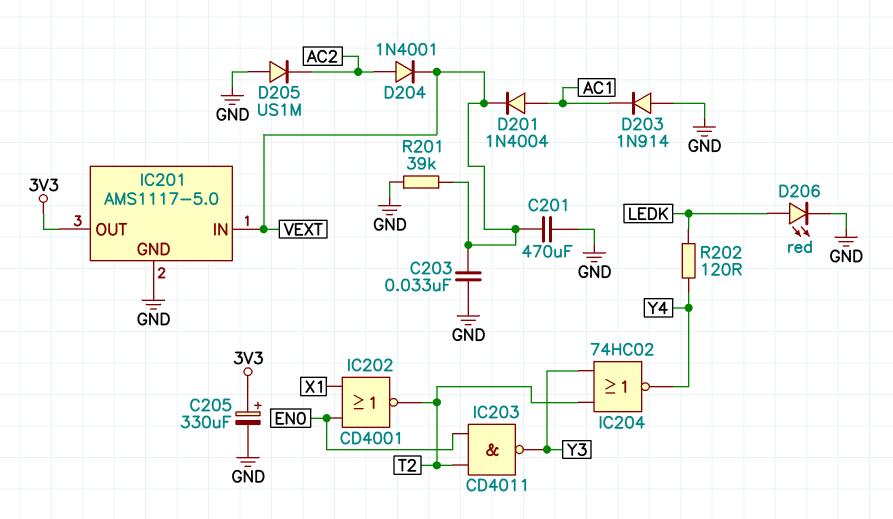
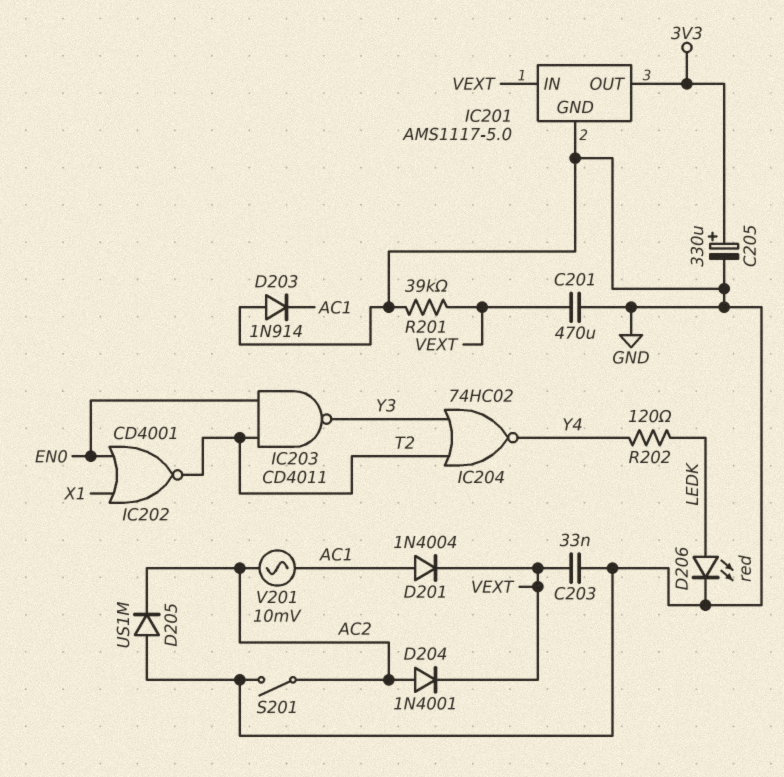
S201: none -> switch (AC2, GND)
V201: none -> AC 10mV (AC1, AC2)

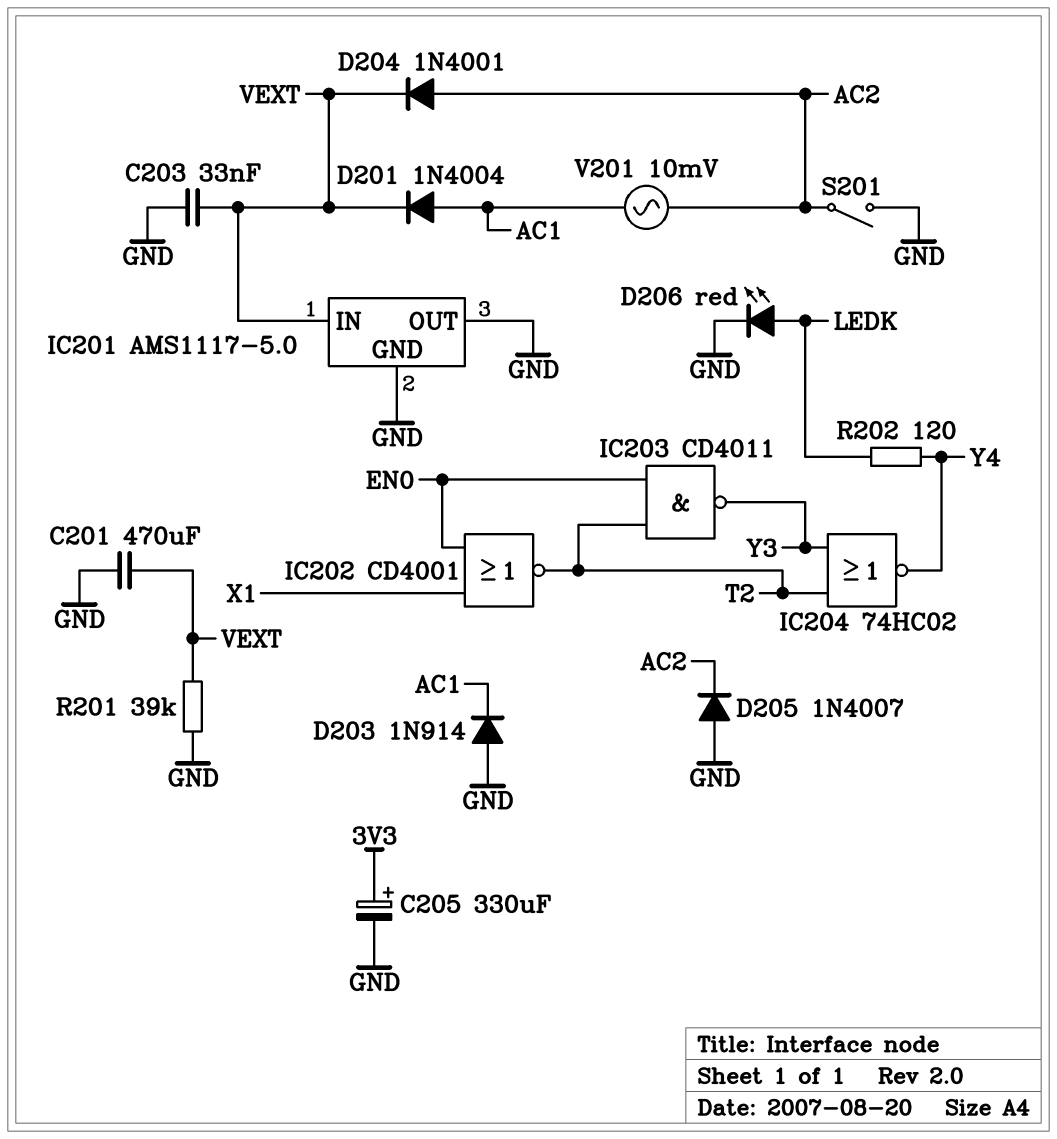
D205: diode US1M (A GND, K AC2) -> diode 1N4007 (A GND, K AC2)
IC201 pin OUT: 3V3 -> GND

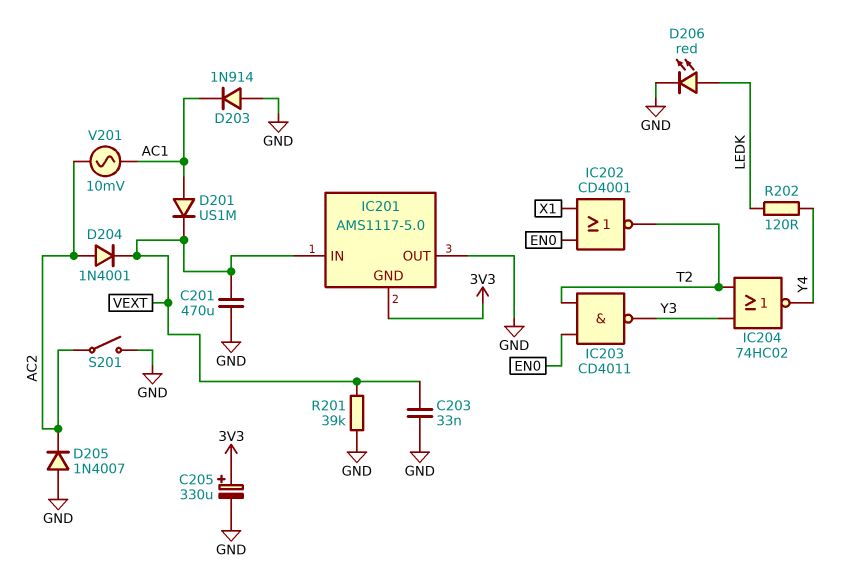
D201: diode 1N4004 (A AC1, K VEXT) -> diode US1M (A AC1, K VEXT)
IC201 pin GND: GND -> 3V3

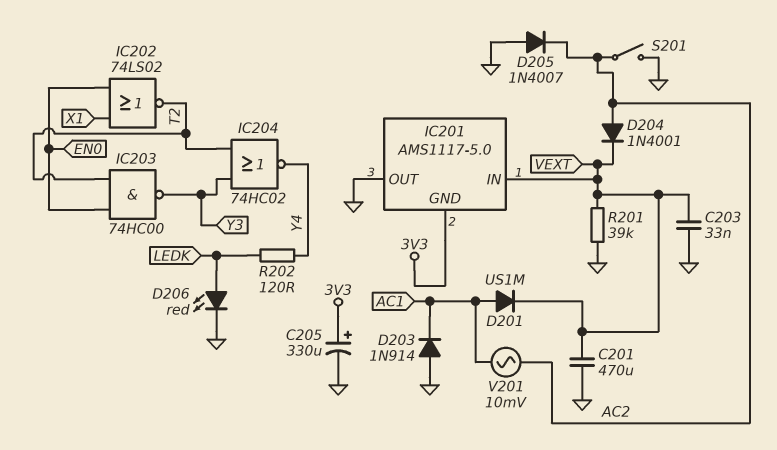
IC202: NOR CD4001 (in EN0, in X1, out T2) -> NOR 74LS02 (in EN0, in X1, out T2)
IC203: NAND CD4011 (in EN0, in T2, out Y3) -> NAND 74HC00 (in EN0, in T2, out Y3)

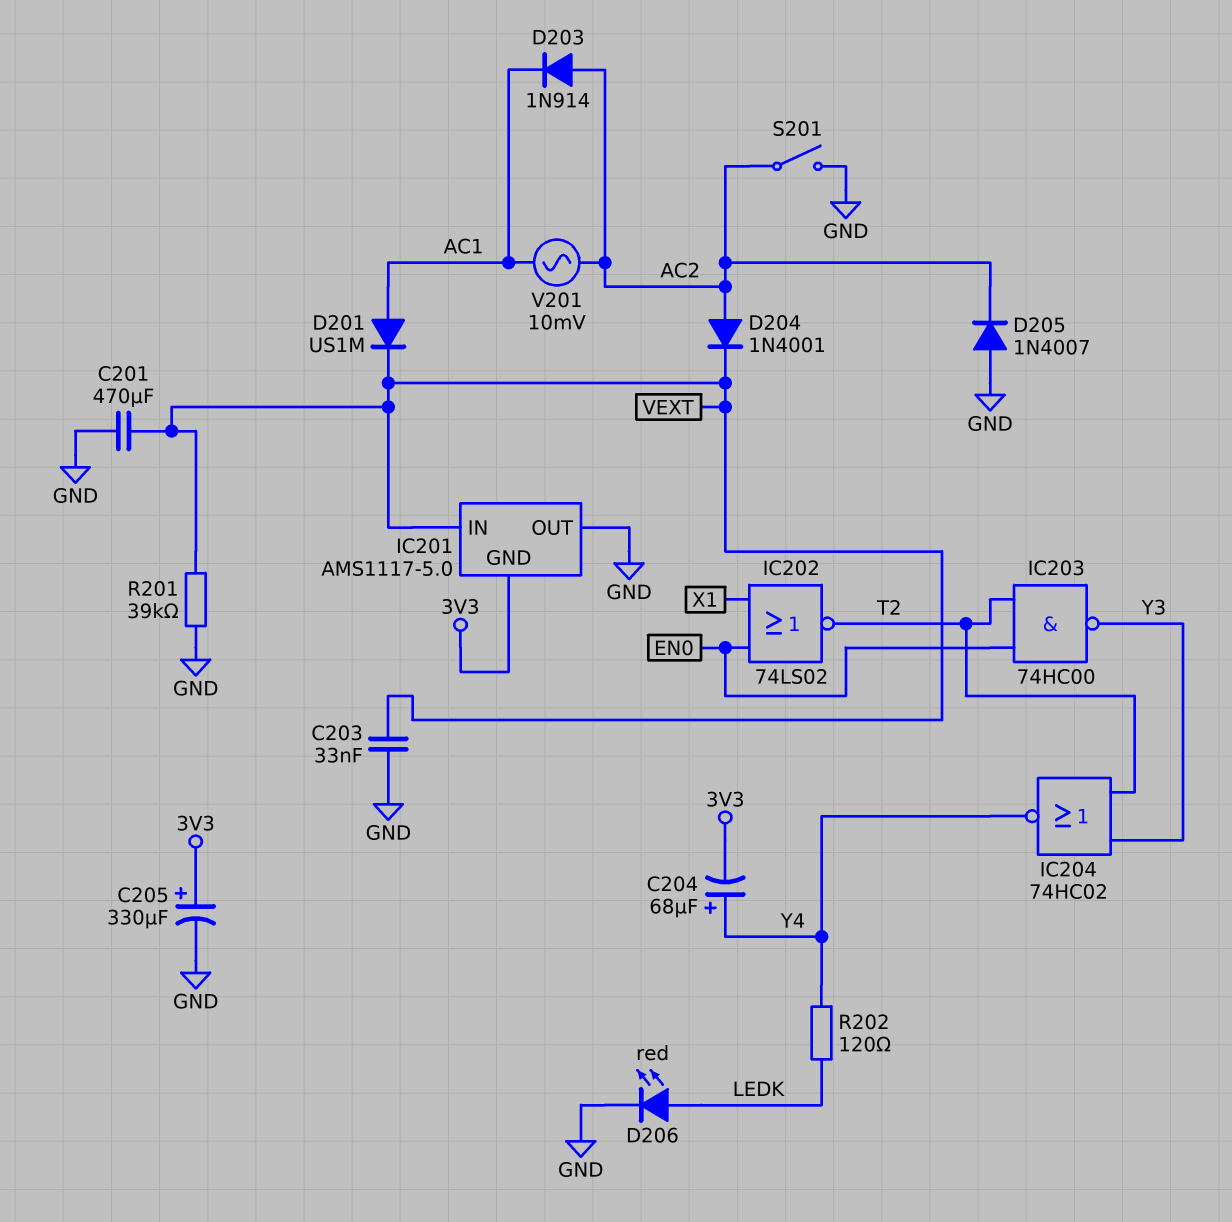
C204: none -> 68uF (plus Y4, minus 3V3)
D203: diode 1N914 (A GND, K AC1) -> diode 1N914 (A AC2, K AC1)

